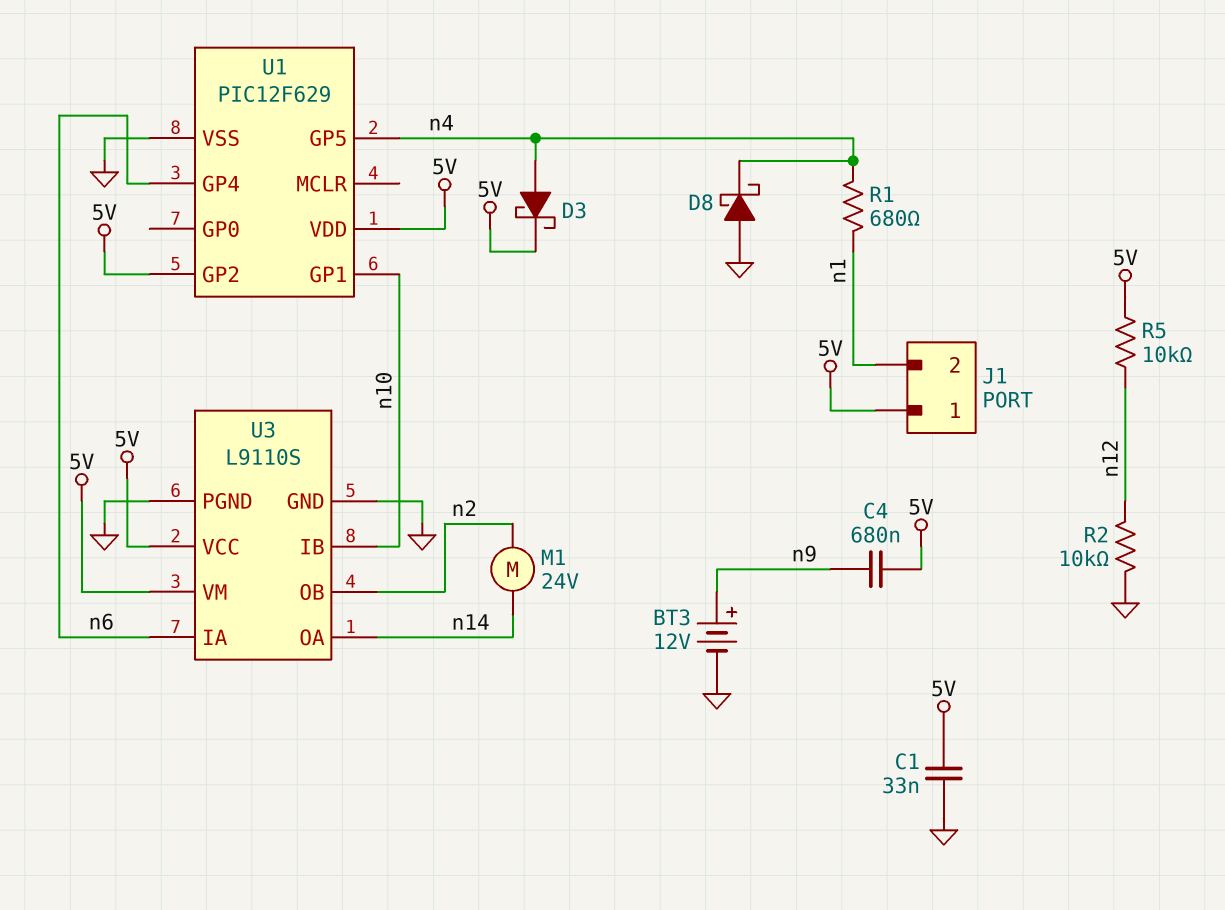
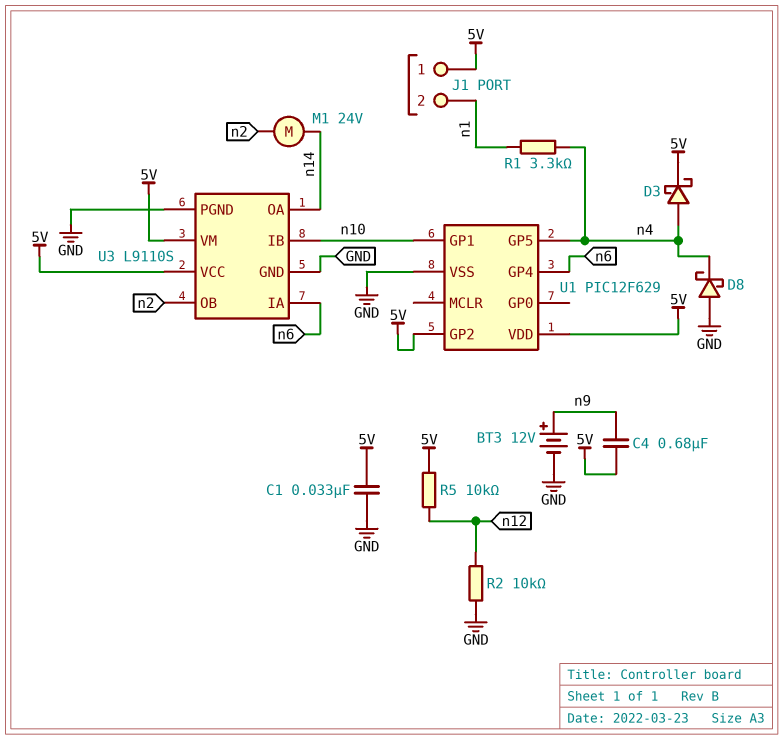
R1: 680 (n1, n4) -> 3.3k (n1, n4)

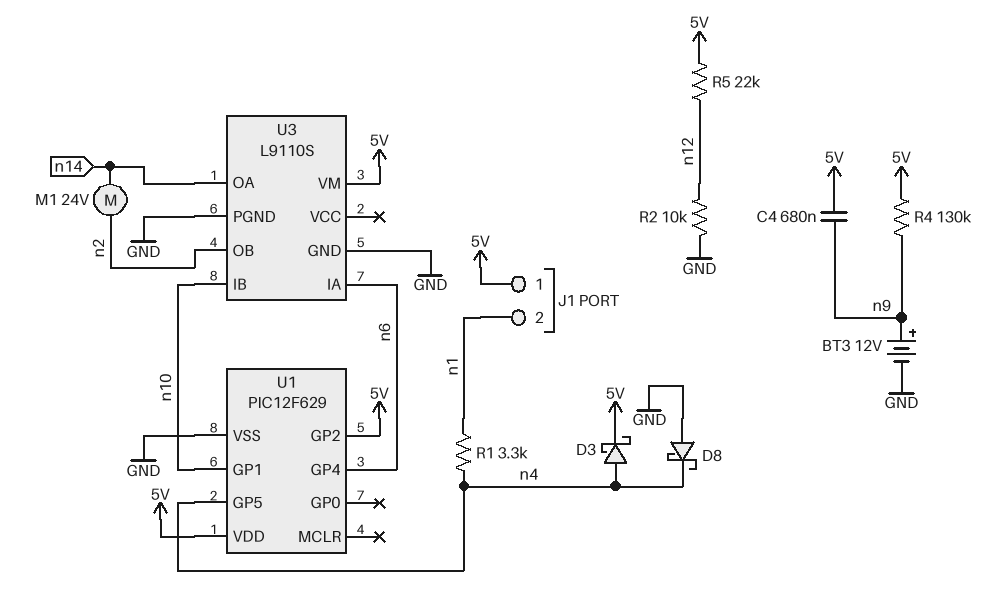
C1: 33nF (5V, GND) -> none
R4: none -> 130k (5V, n9)
R5: 10k (5V, n12) -> 22k (5V, n12)
U3 pin VCC: 5V -> none

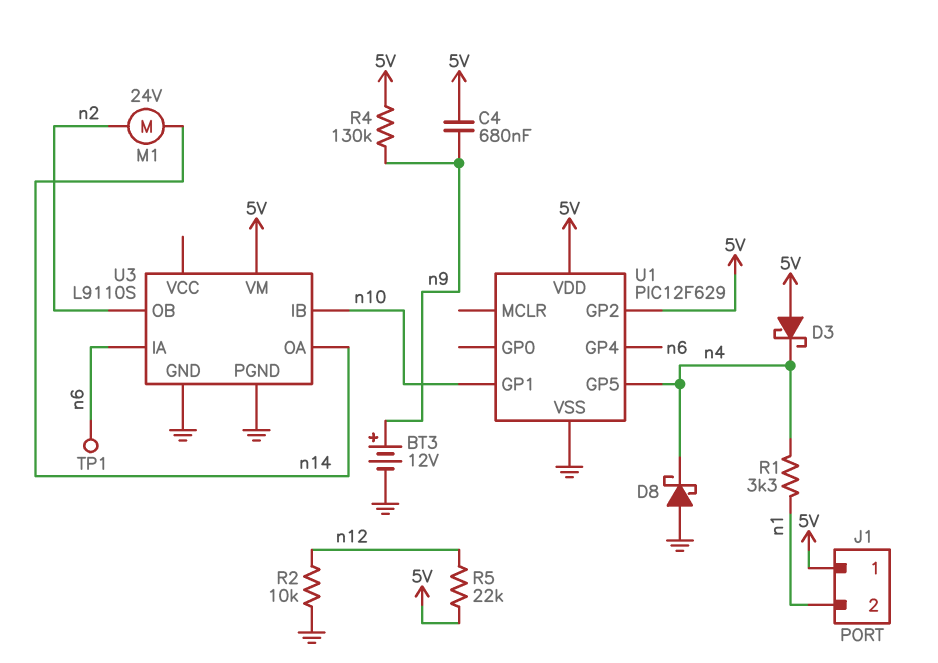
D3: schottky (A n4, K 5V) -> schottky (A 5V, K n4)
TP1: none -> test point (n6)

